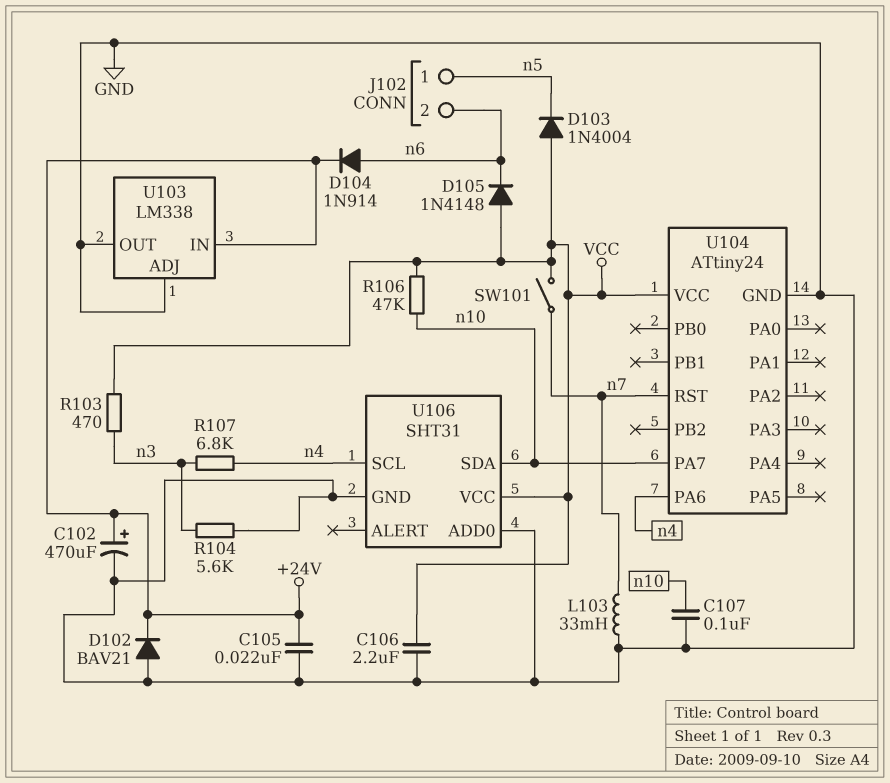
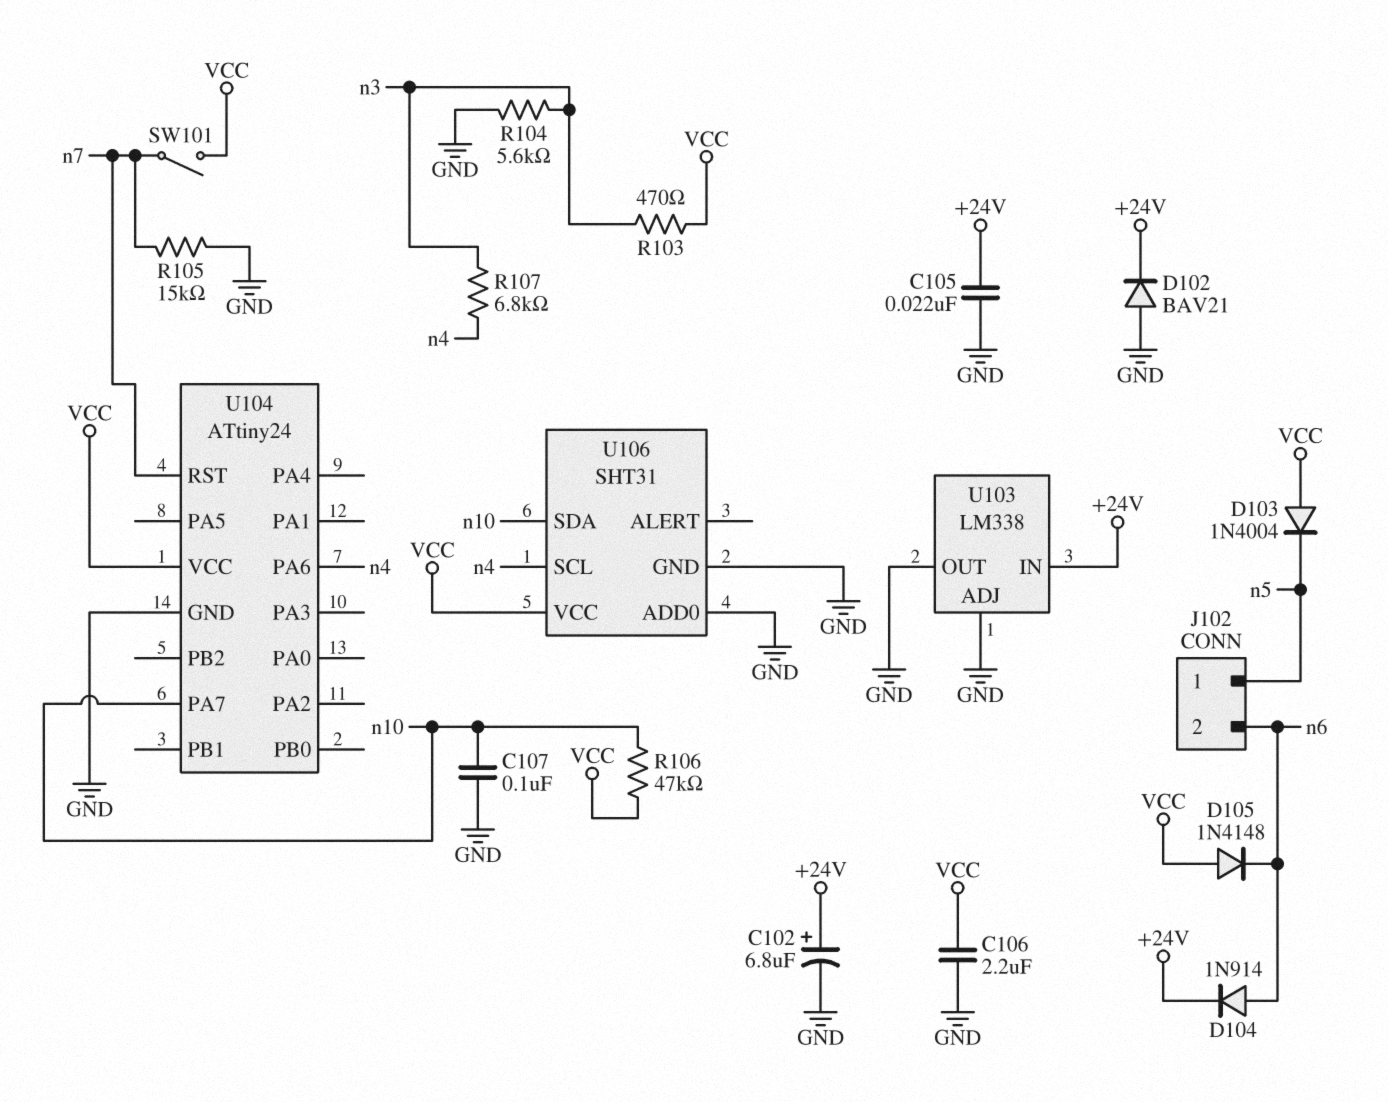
C102: 470uF (plus +24V, minus GND) -> 6.8uF (plus +24V, minus GND)
L103: 33mH (GND, n7) -> none
R105: none -> 15k (GND, n7)

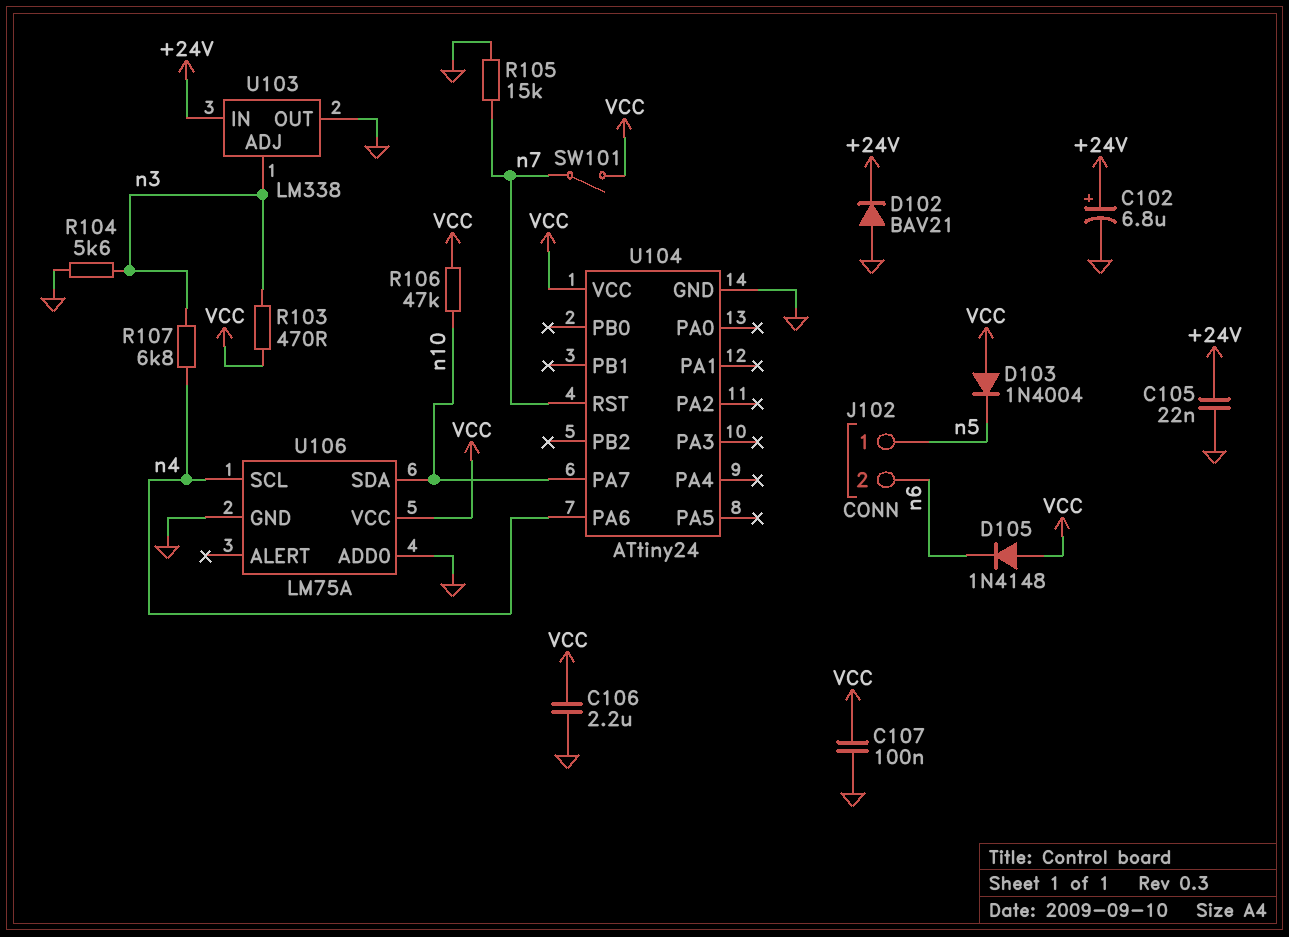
C107: 100nF (GND, n10) -> 100nF (GND, VCC)
D104: diode 1N914 (A n6, K +24V) -> none
U103 pin ADJ: GND -> n3
U106: SHT31 -> LM75A

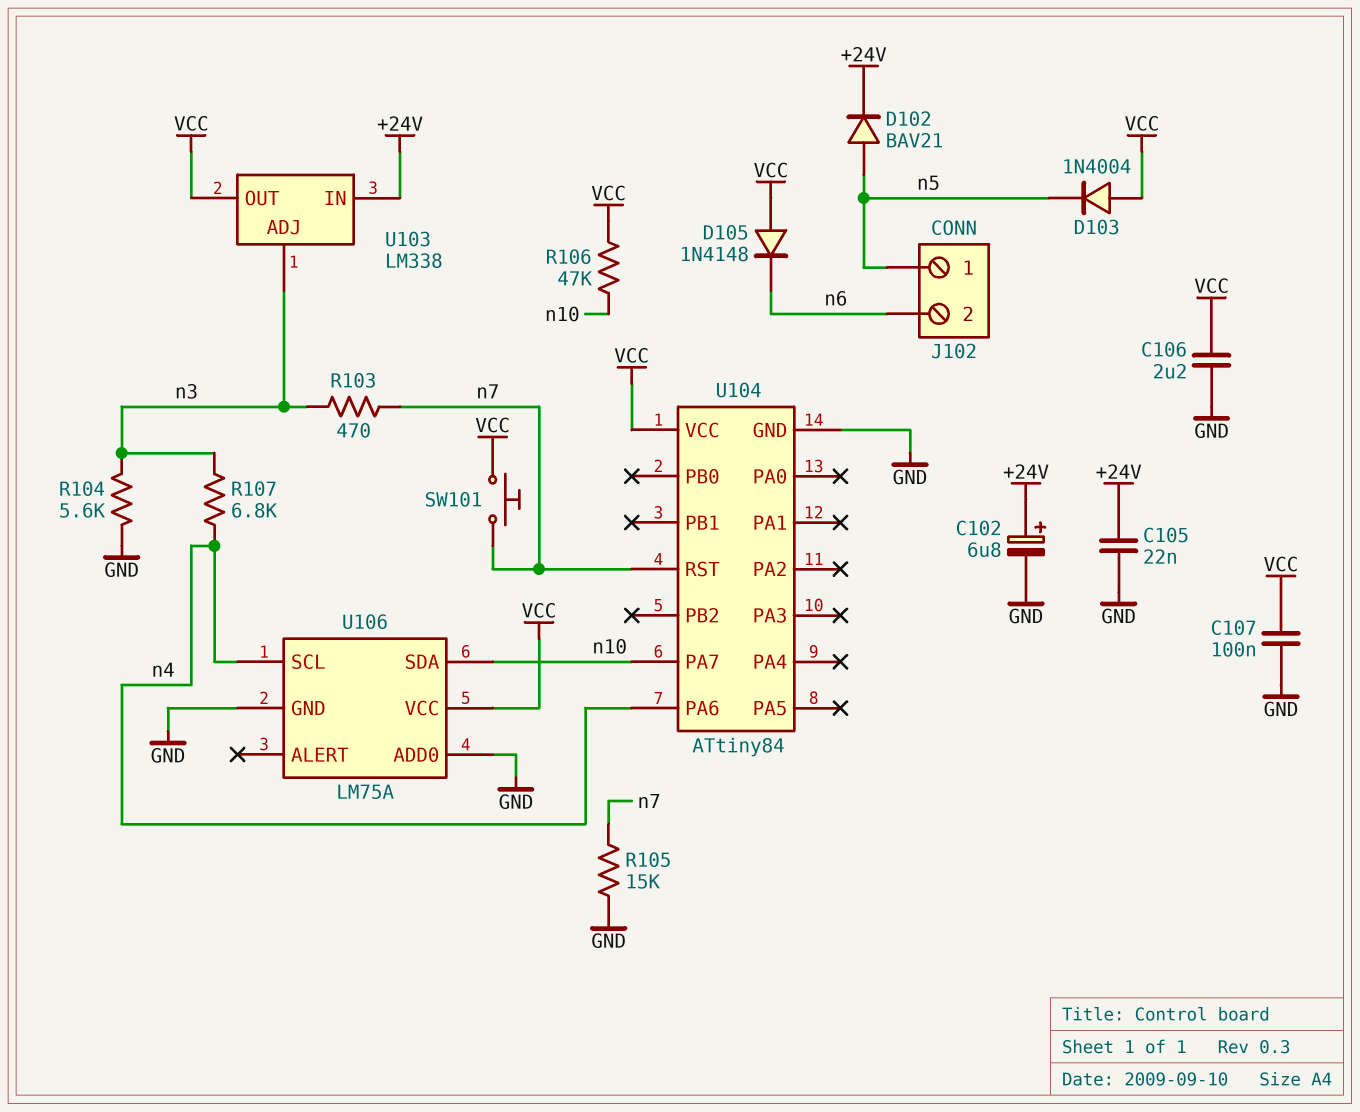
D102: diode BAV21 (A GND, K +24V) -> diode BAV21 (A n5, K +24V)
R103: 470 (VCC, n3) -> 470 (n3, n7)
SW101: switch (VCC, n7) -> button (VCC, n7)
U103 pin OUT: GND -> VCC
U104: ATtiny24 -> ATtiny84

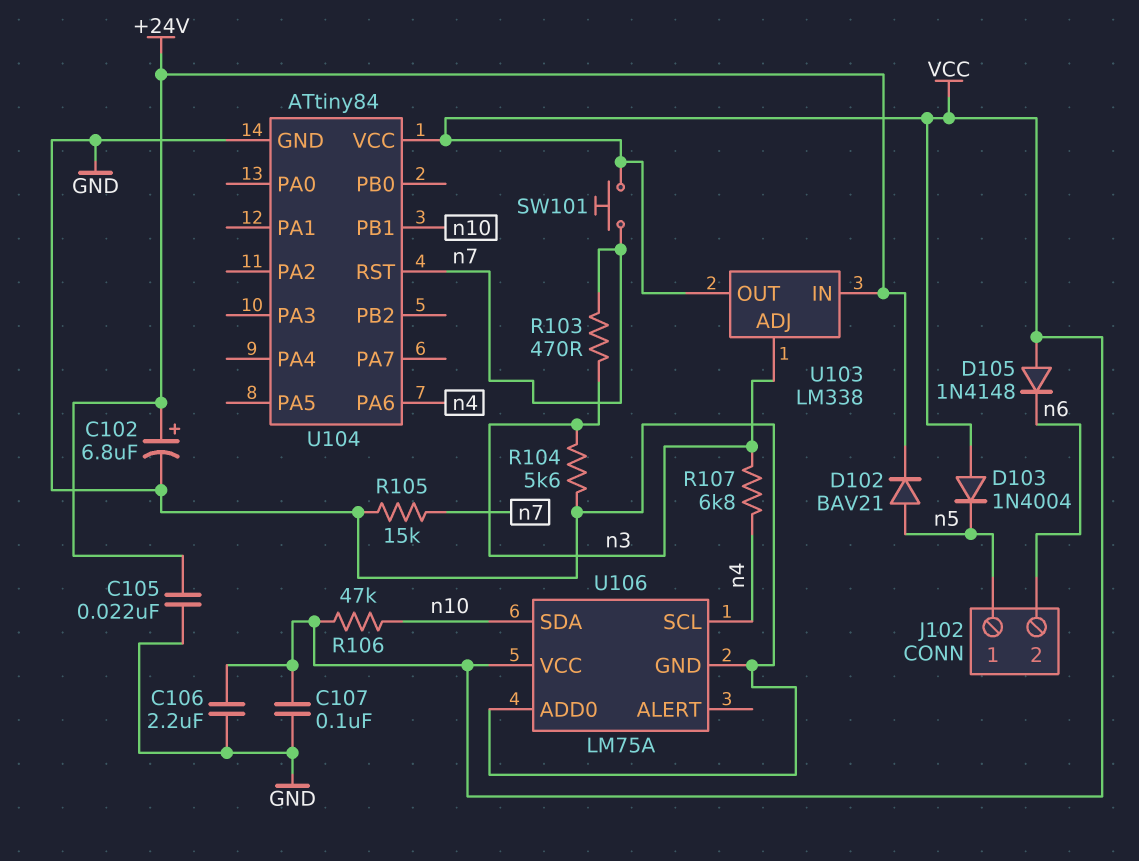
U104 pin PA7: n10 -> none
U104 pin PB1: none -> n10

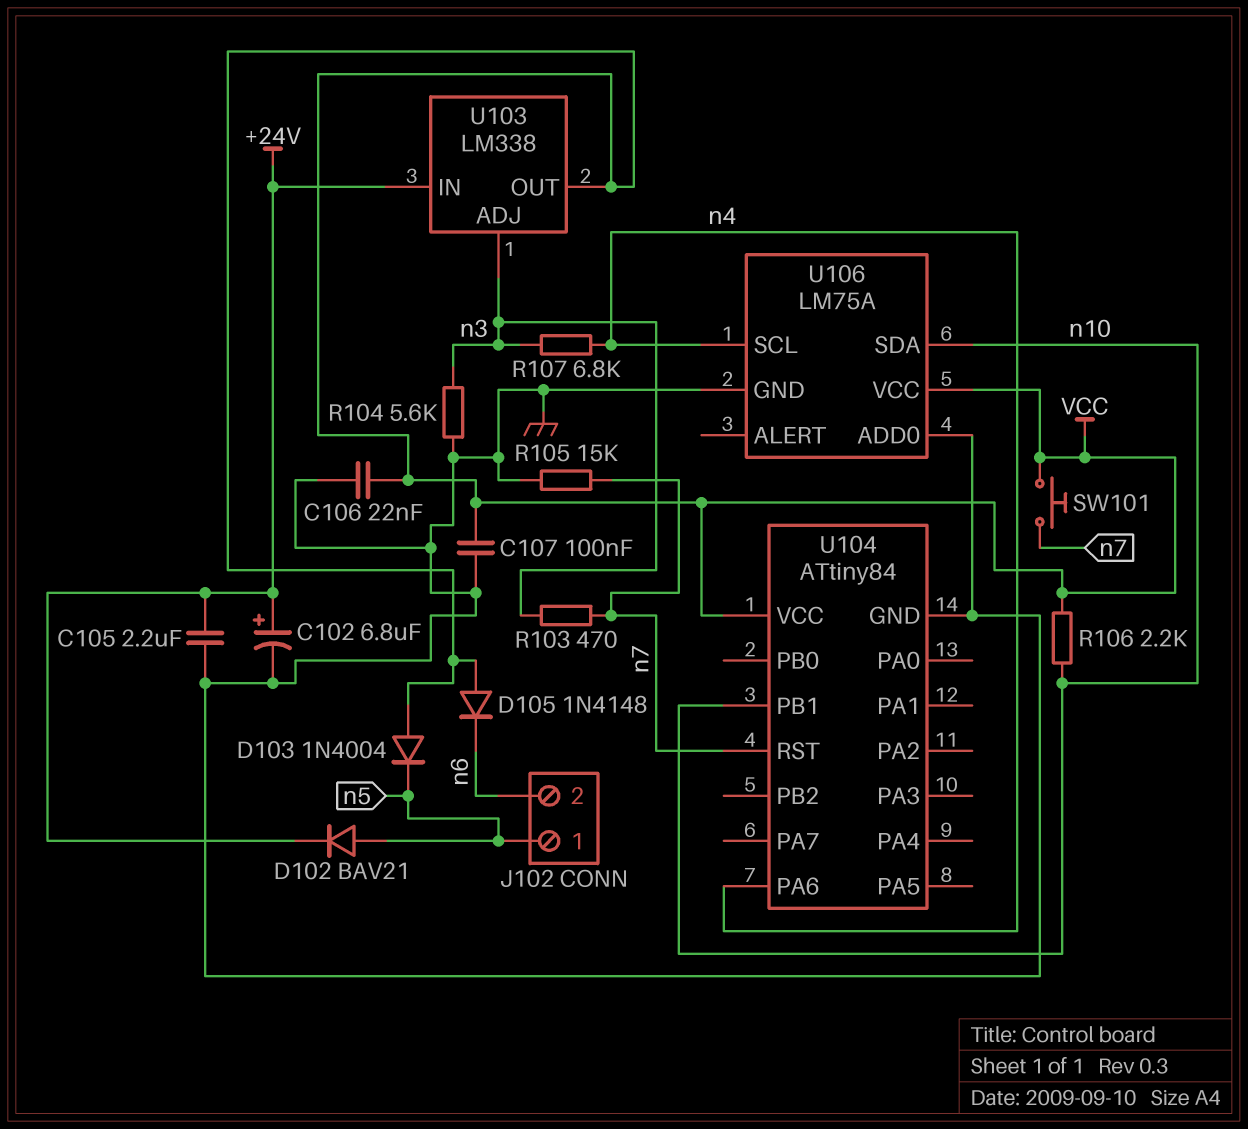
C105: 22nF (+24V, GND) -> 2.2uF (+24V, GND)
C106: 2.2uF (GND, VCC) -> 22nF (GND, VCC)
R106: 47k (VCC, n10) -> 2.2k (VCC, n10)

